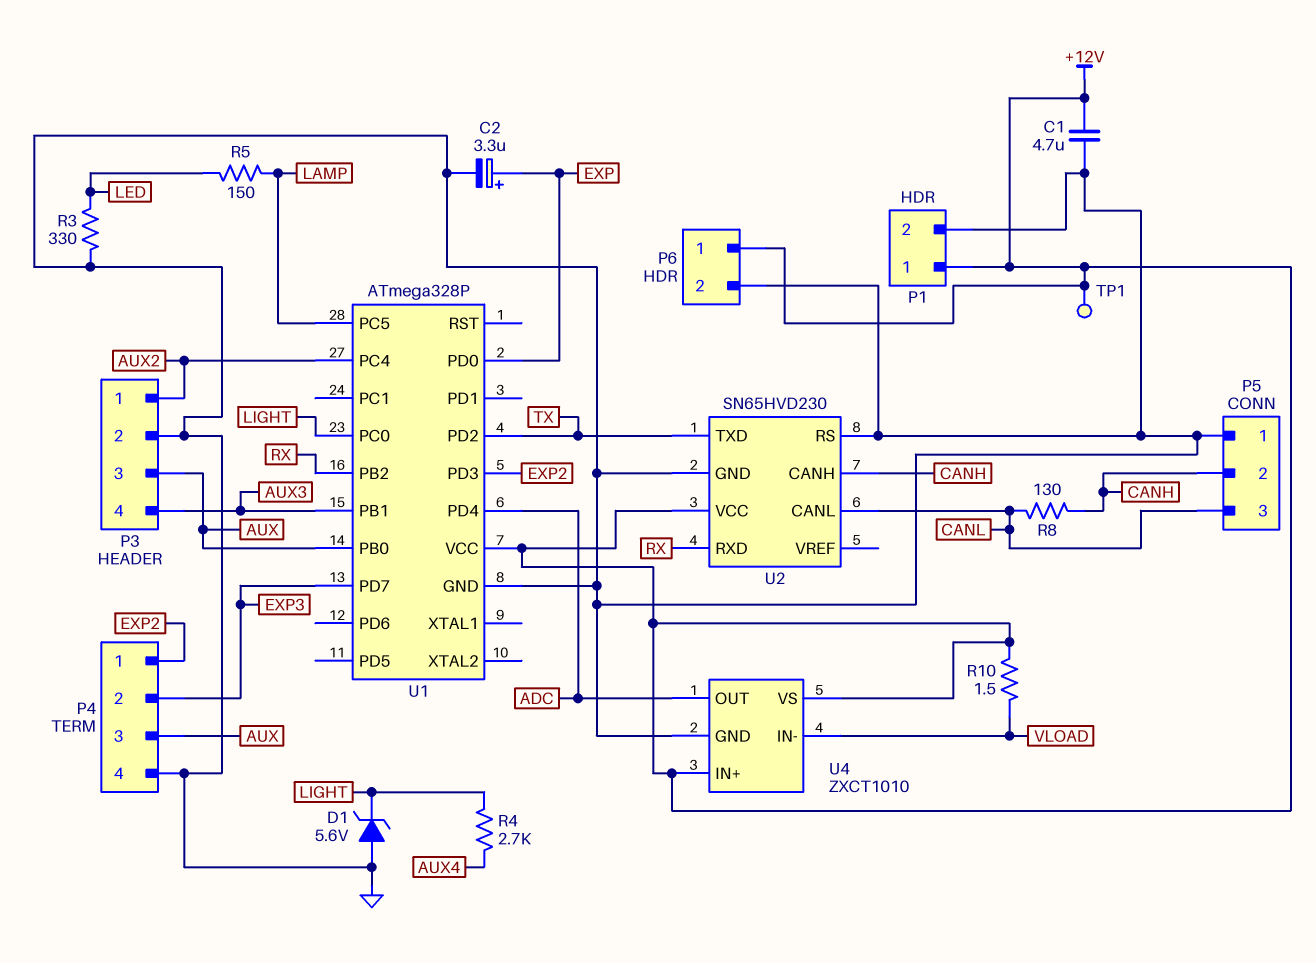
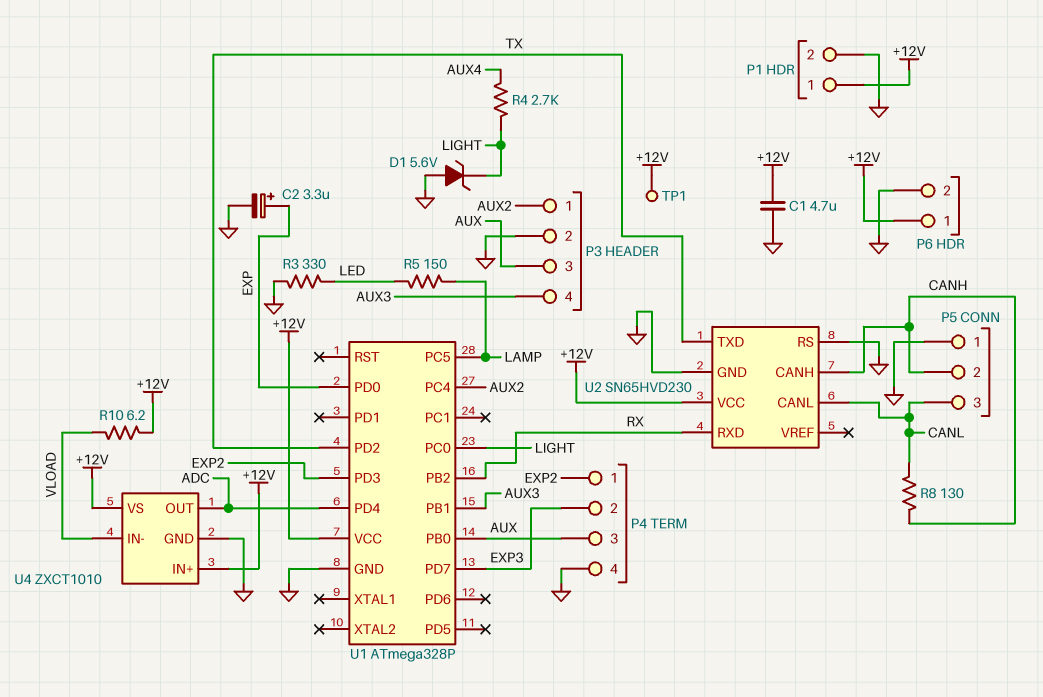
R10: 1.5 (+12V, VLOAD) -> 6.2 (+12V, VLOAD)

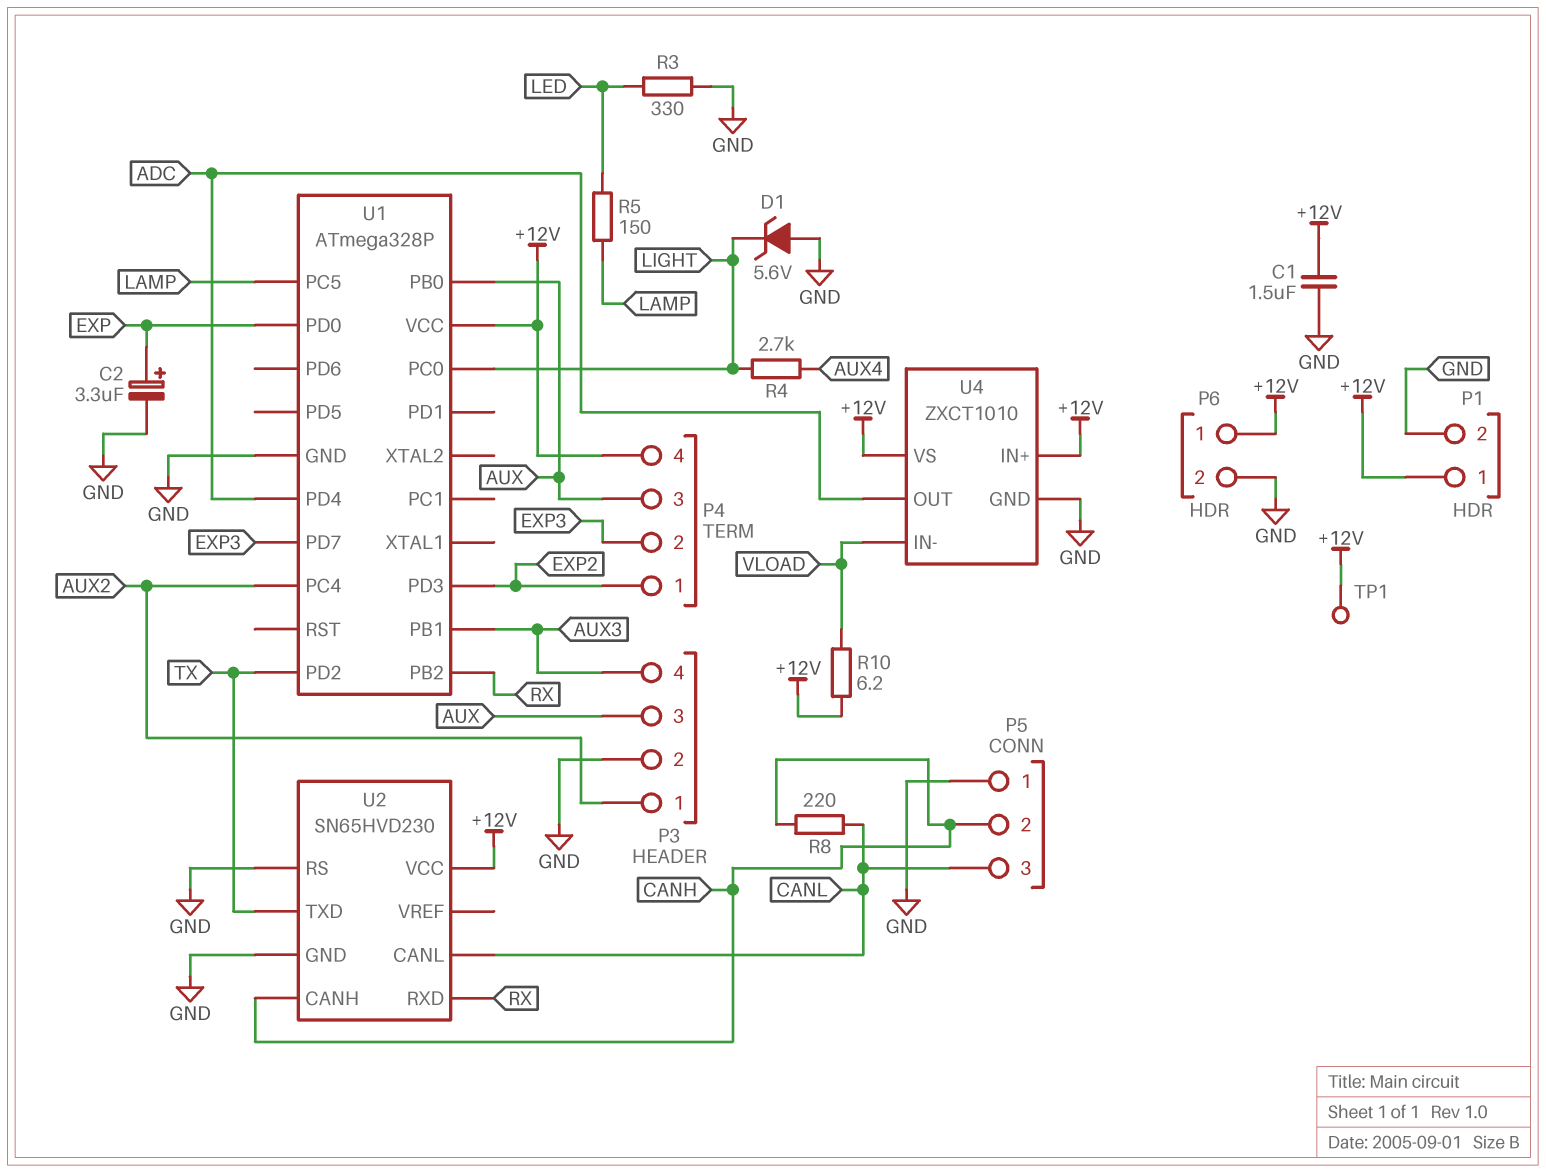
C1: 4.7uF (+12V, GND) -> 1.5uF (+12V, GND)
P4 pin 4: GND -> +12V
R8: 130 (CANH, CANL) -> 220 (CANH, CANL)

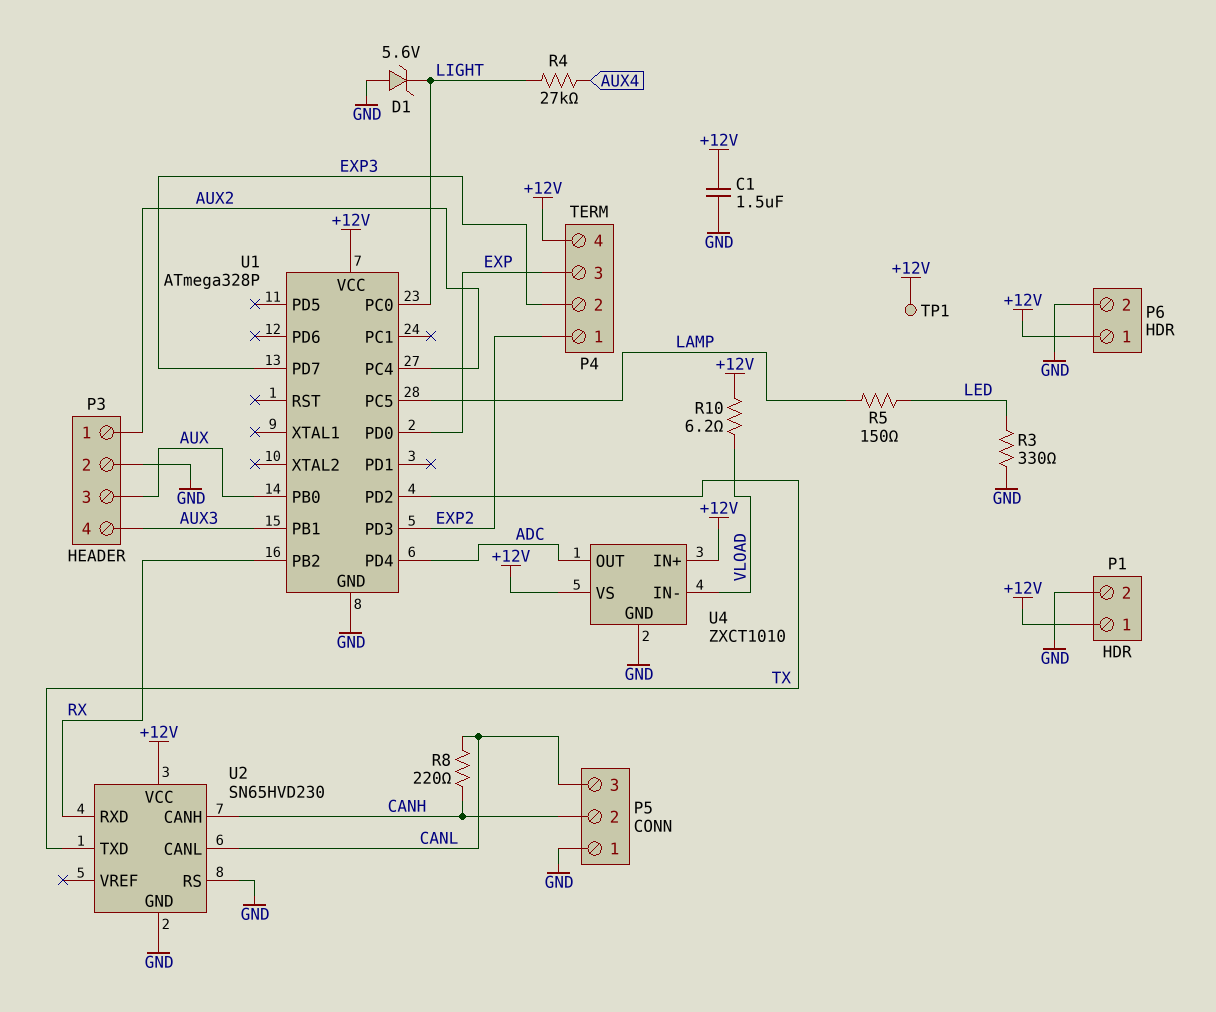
C2: 3.3uF (plus EXP, minus GND) -> none
P4 pin 3: AUX -> EXP
R4: 2.7k (AUX4, LIGHT) -> 27k (AUX4, LIGHT)

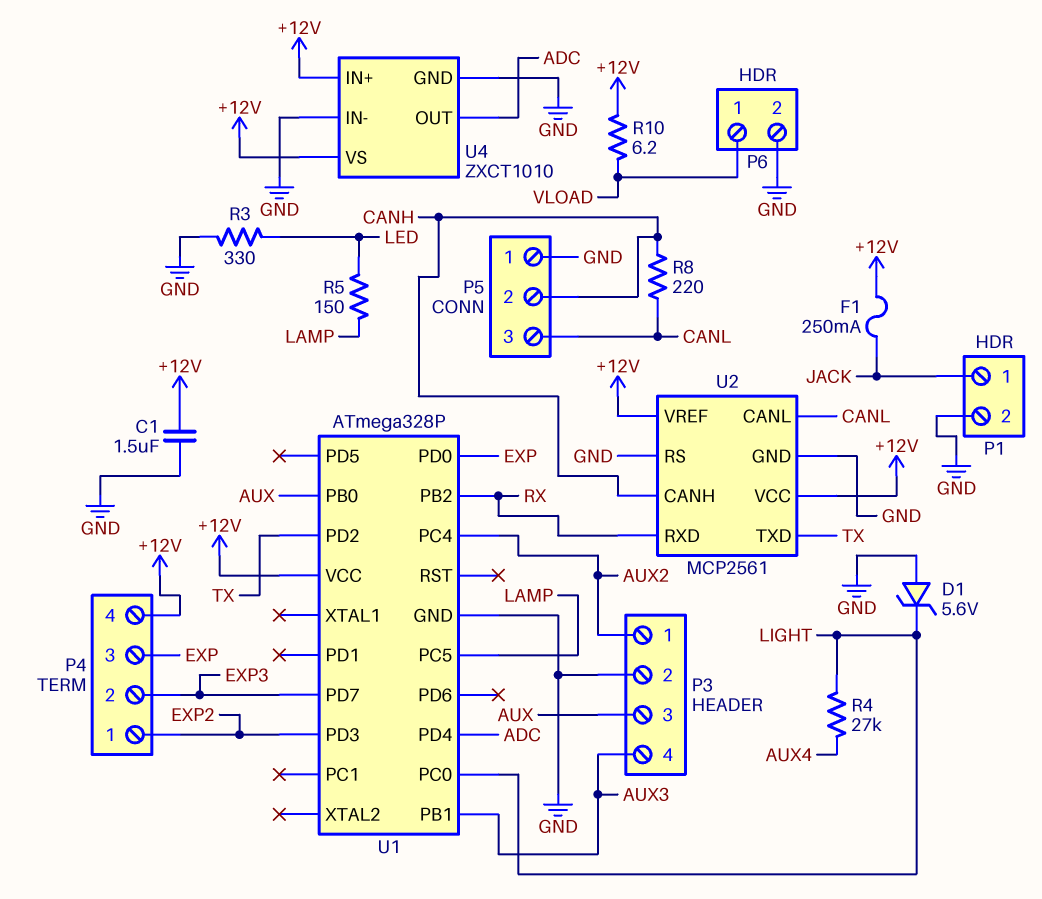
F1: none -> 250mA (+12V, JACK)
P1 pin 1: +12V -> JACK
P6 pin 1: +12V -> VLOAD
TP1: test point (+12V) -> none
U2: SN65HVD230 -> MCP2561
U2 pin VREF: none -> +12V
U4 pin IN-: VLOAD -> GND

